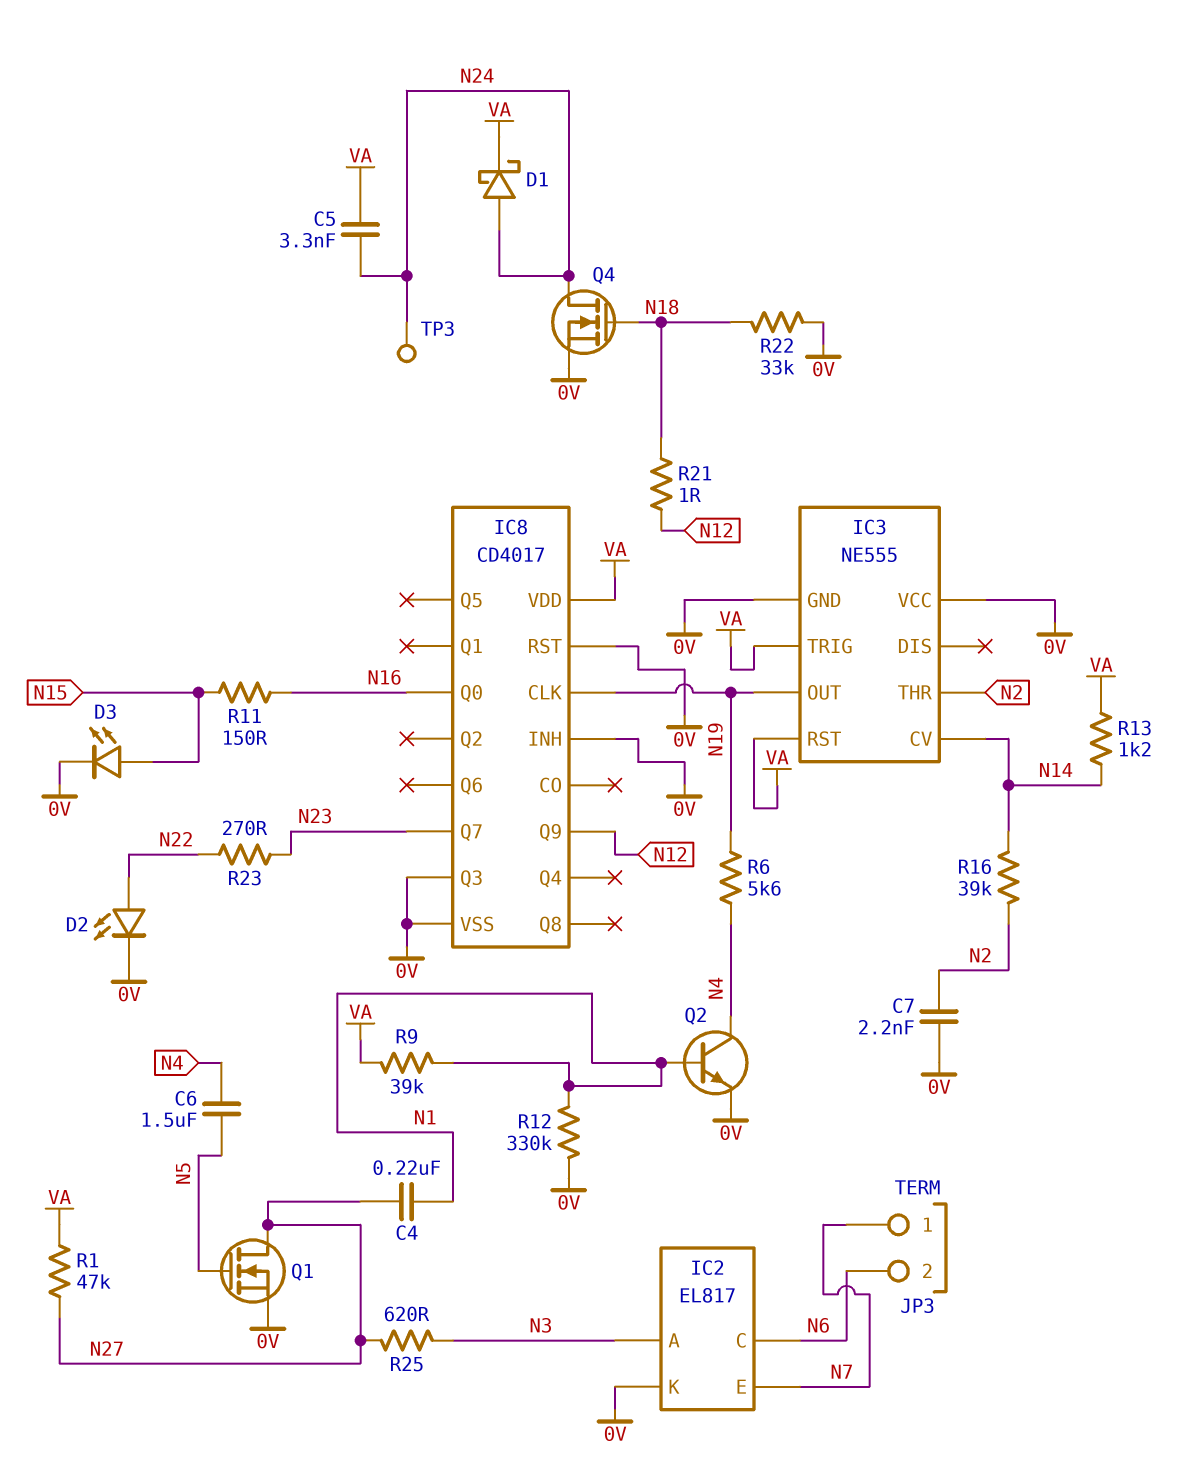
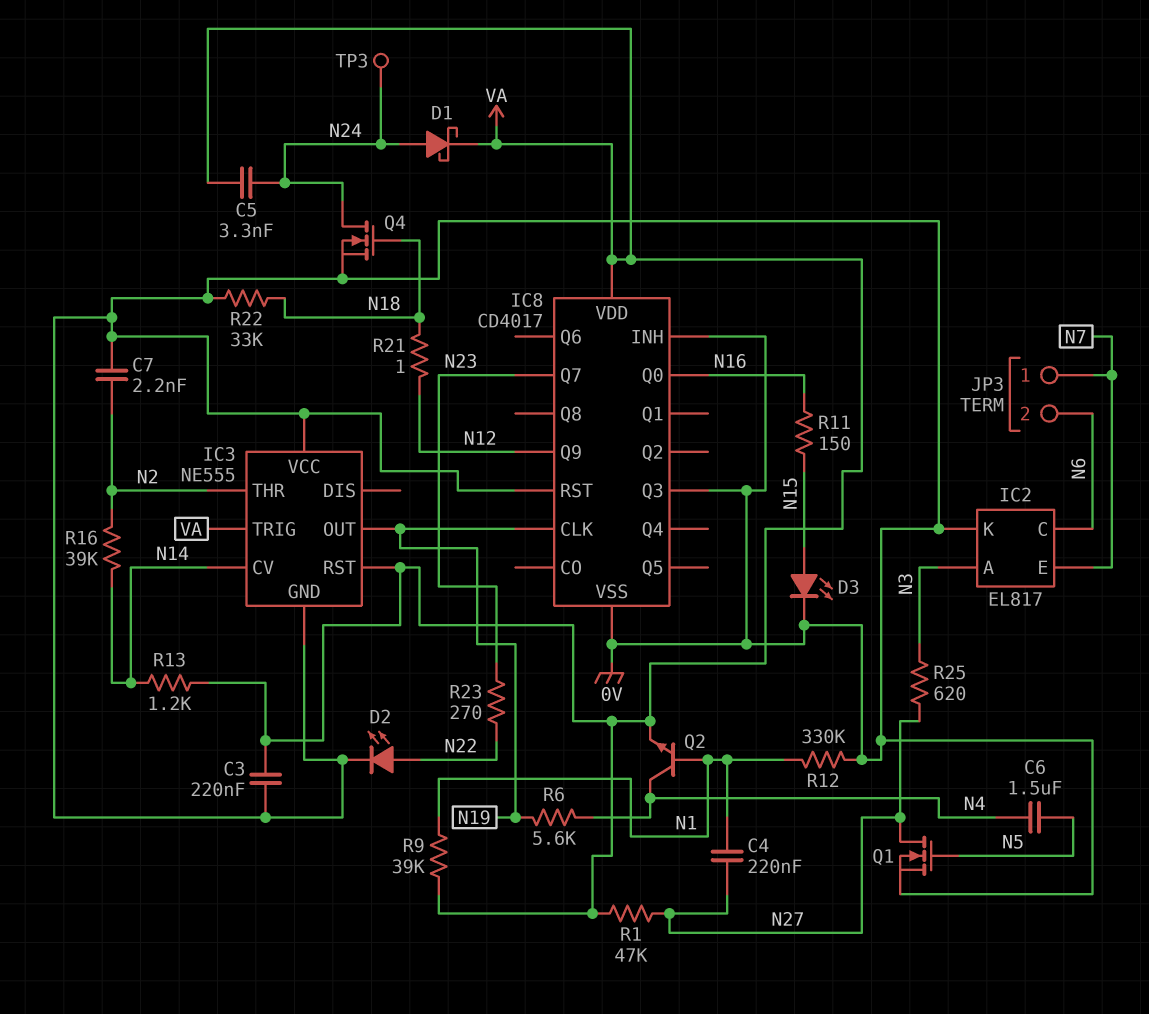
C3: none -> 220nF (0V, VA)
Q2: NPN (B N1, C N4, E 0V) -> NPN (B N1, C N4, E VA)

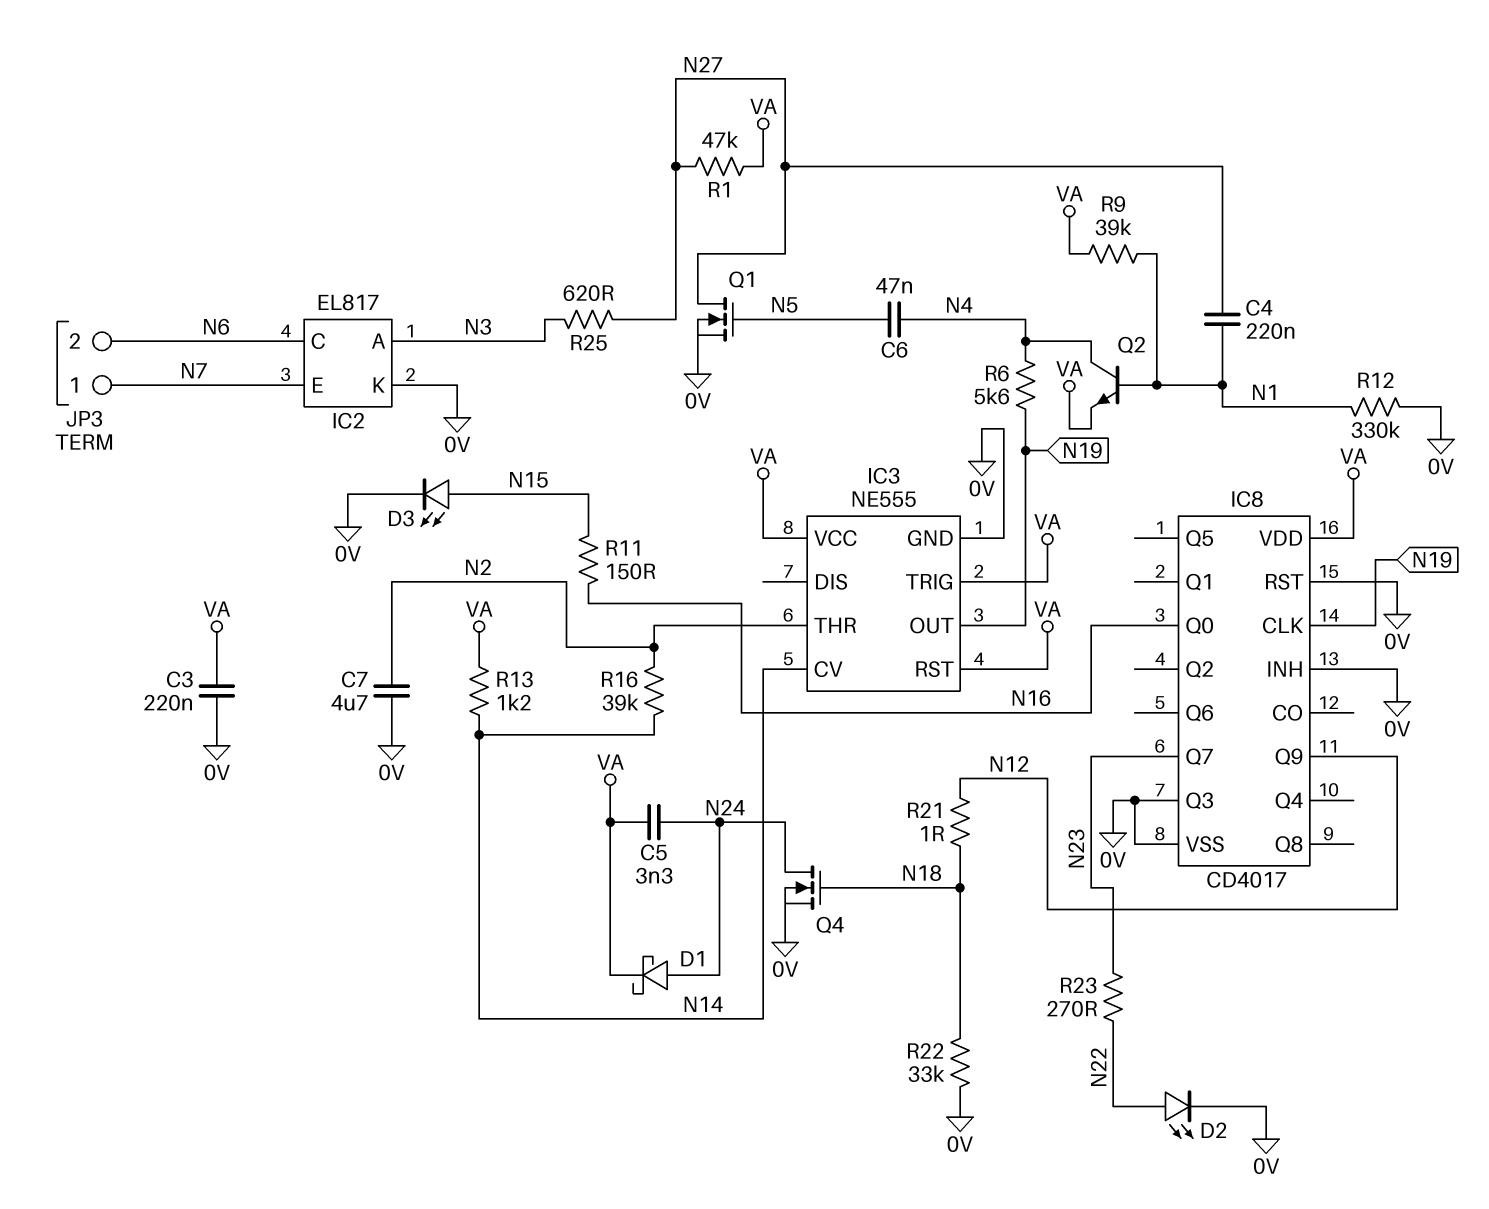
C6: 1.5uF (N4, N5) -> 47nF (N4, N5)
C7: 2.2nF (0V, N2) -> 4.7uF (0V, N2)
IC3 pin VCC: 0V -> VA
TP3: test point (N24) -> none

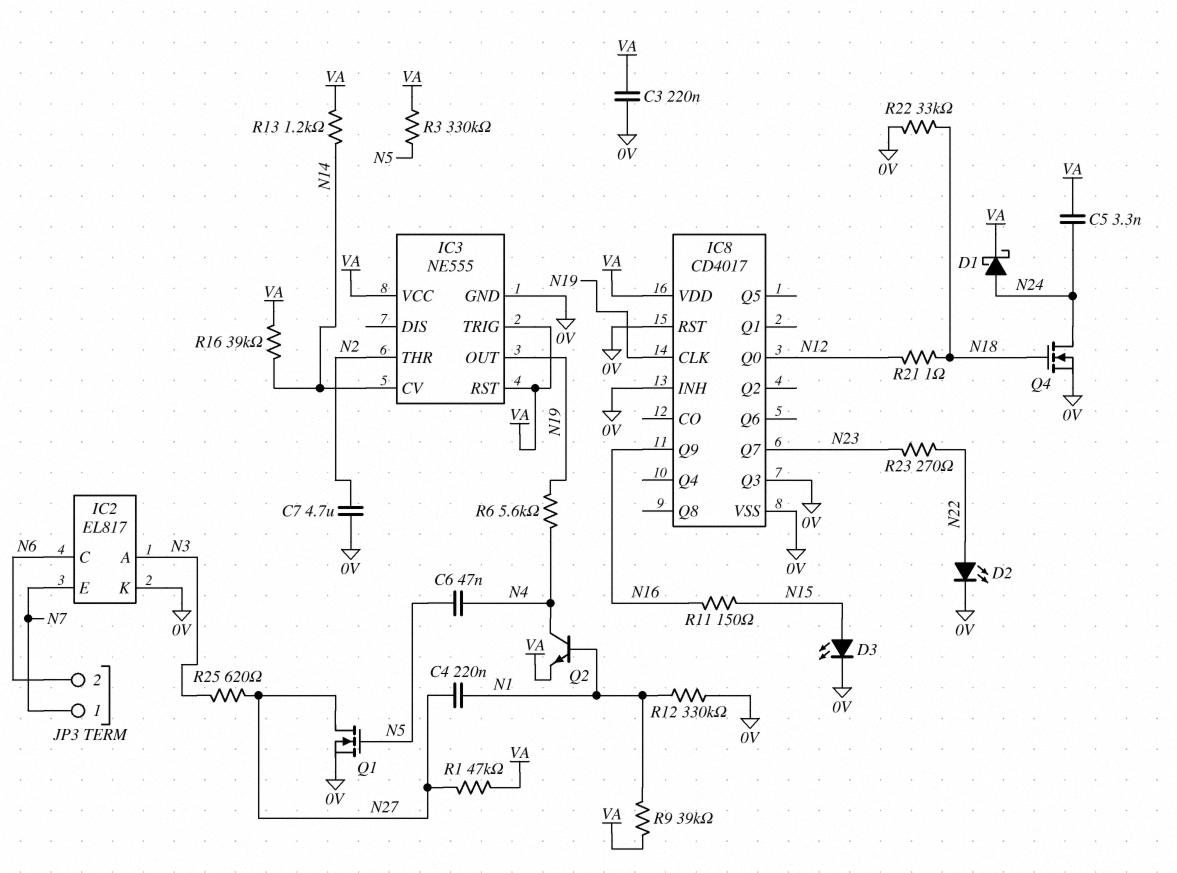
IC8 pin Q0: N16 -> N12
IC8 pin Q9: N12 -> N16
R3: none -> 330k (N5, VA)
R16: 39k (N2, N14) -> 39k (N14, VA)

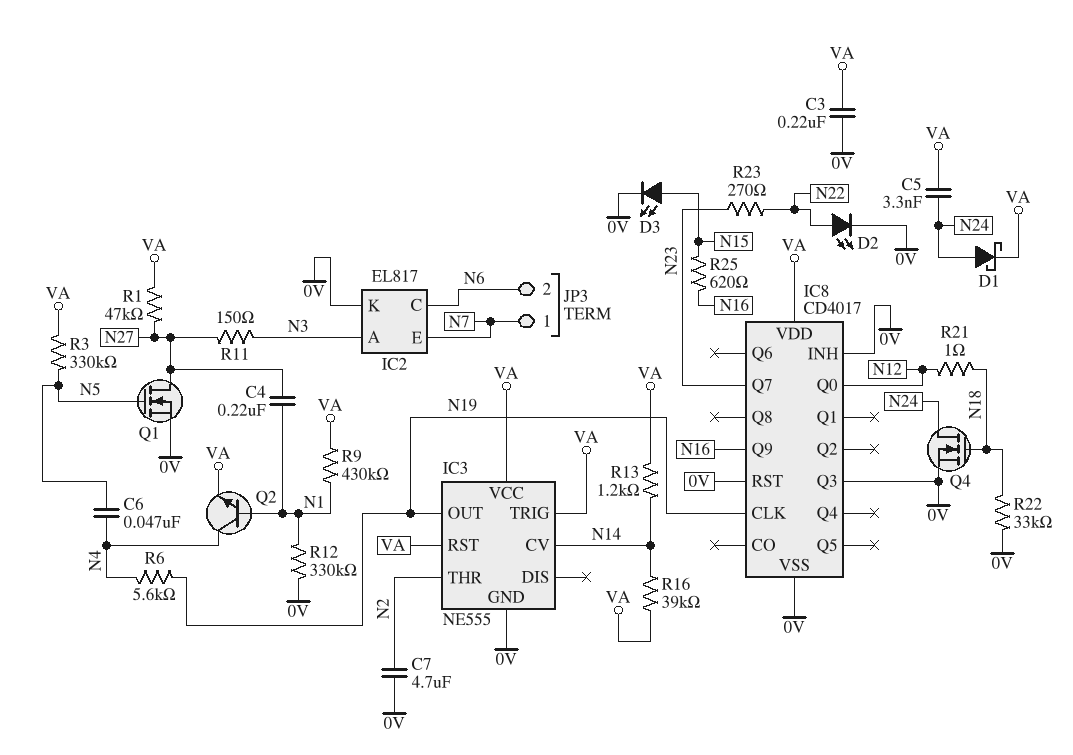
R9: 39k (N1, VA) -> 430k (N1, VA)
R11: 150 (N15, N16) -> 150 (N3, N27)
R25: 620 (N3, N27) -> 620 (N15, N16)

